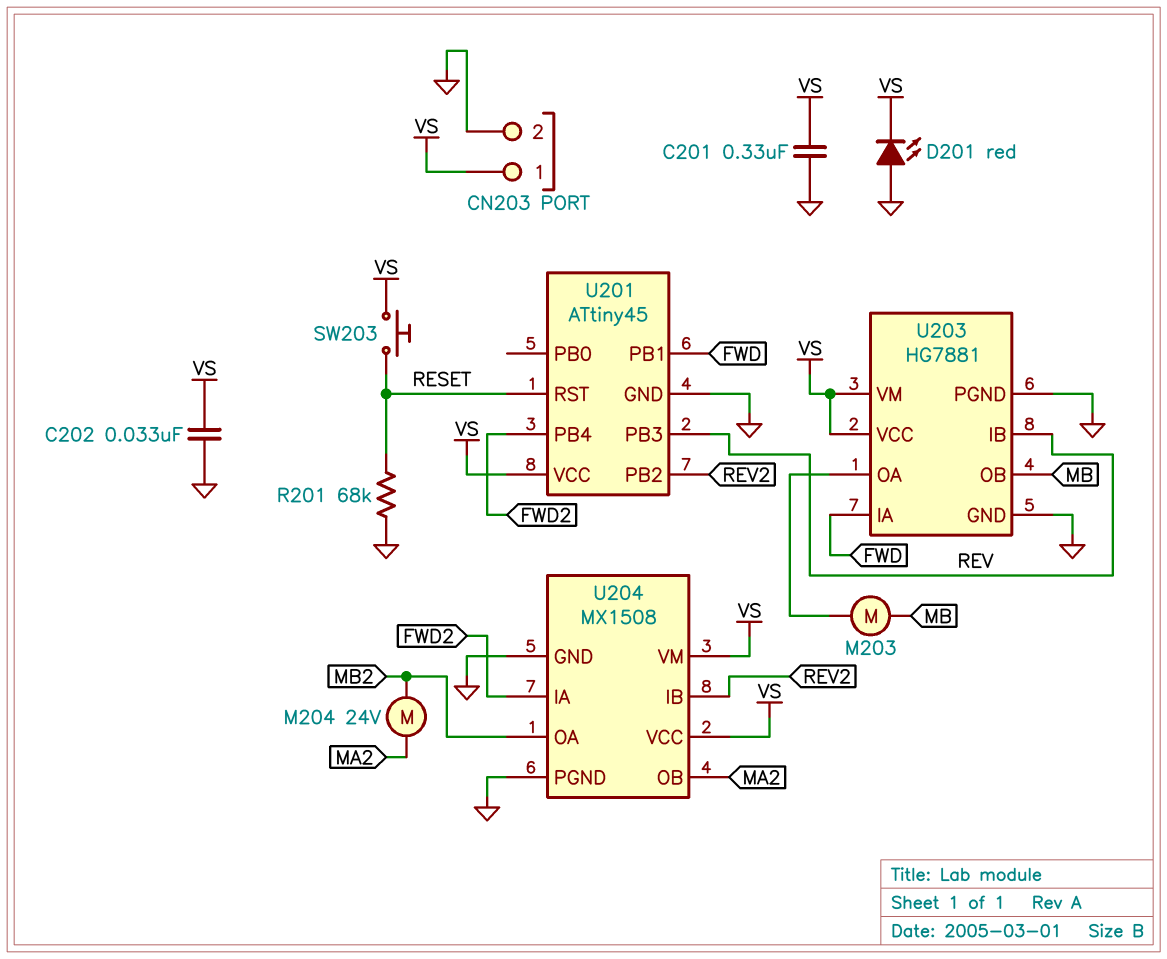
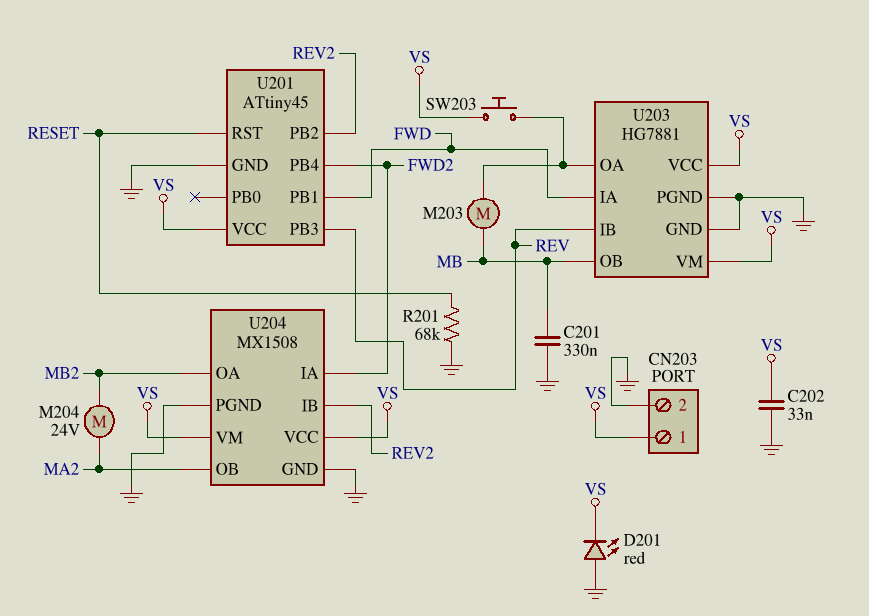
C201: 330nF (GND, VS) -> 330nF (GND, MB)
SW203: button (RESET, VS) -> button (U203/OA, VS)

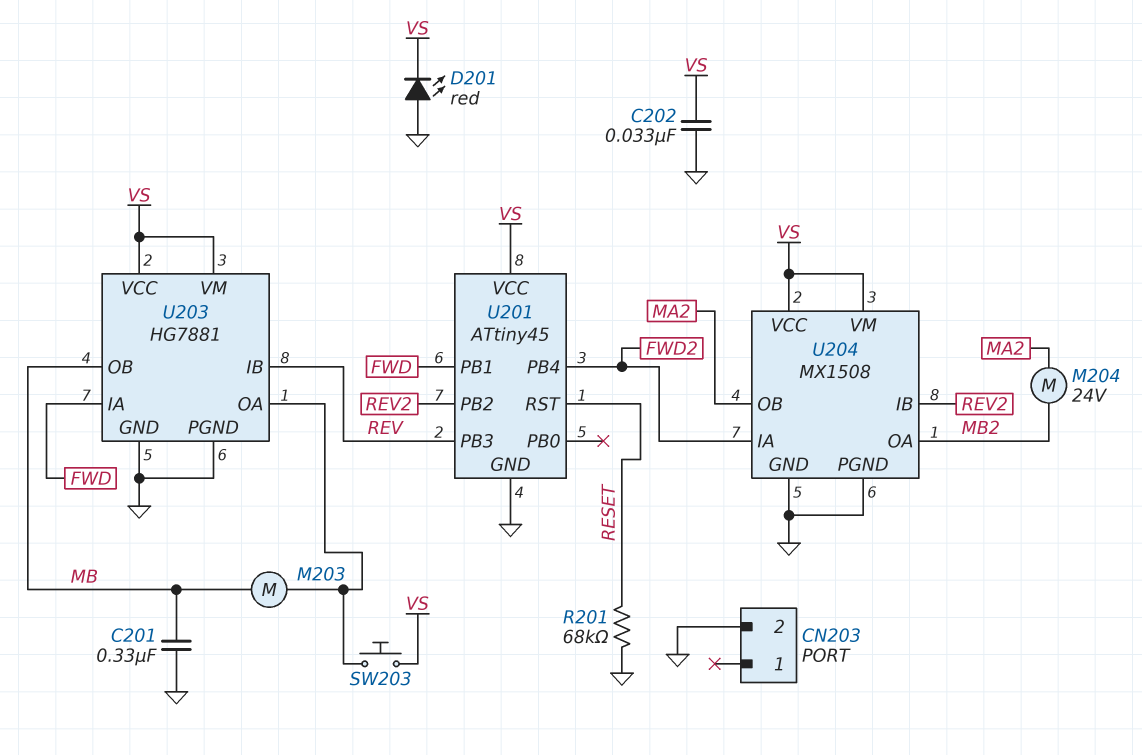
CN203 pin 1: VS -> none

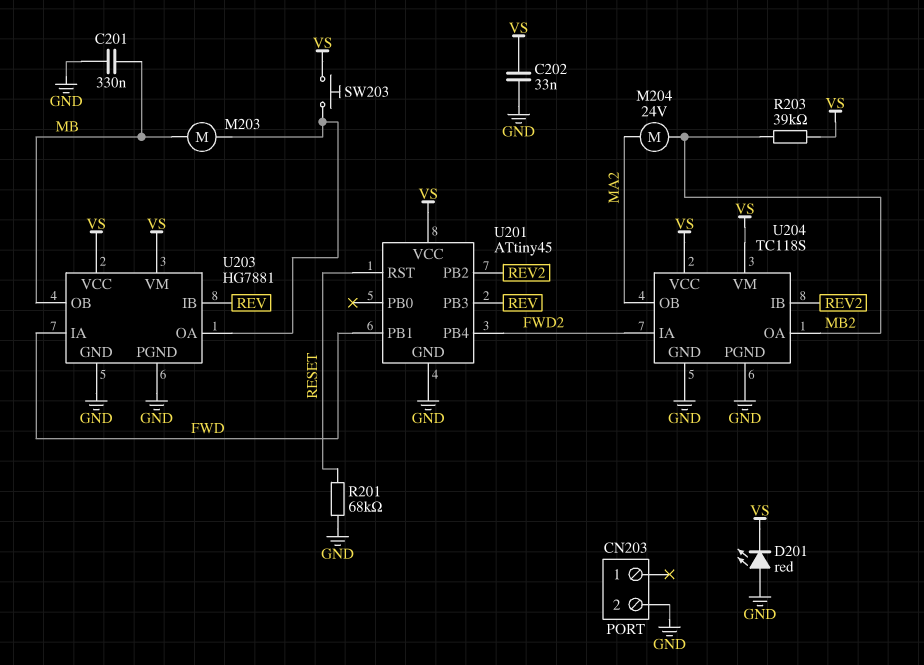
R203: none -> 39k (MB2, VS)
U204: MX1508 -> TC118S

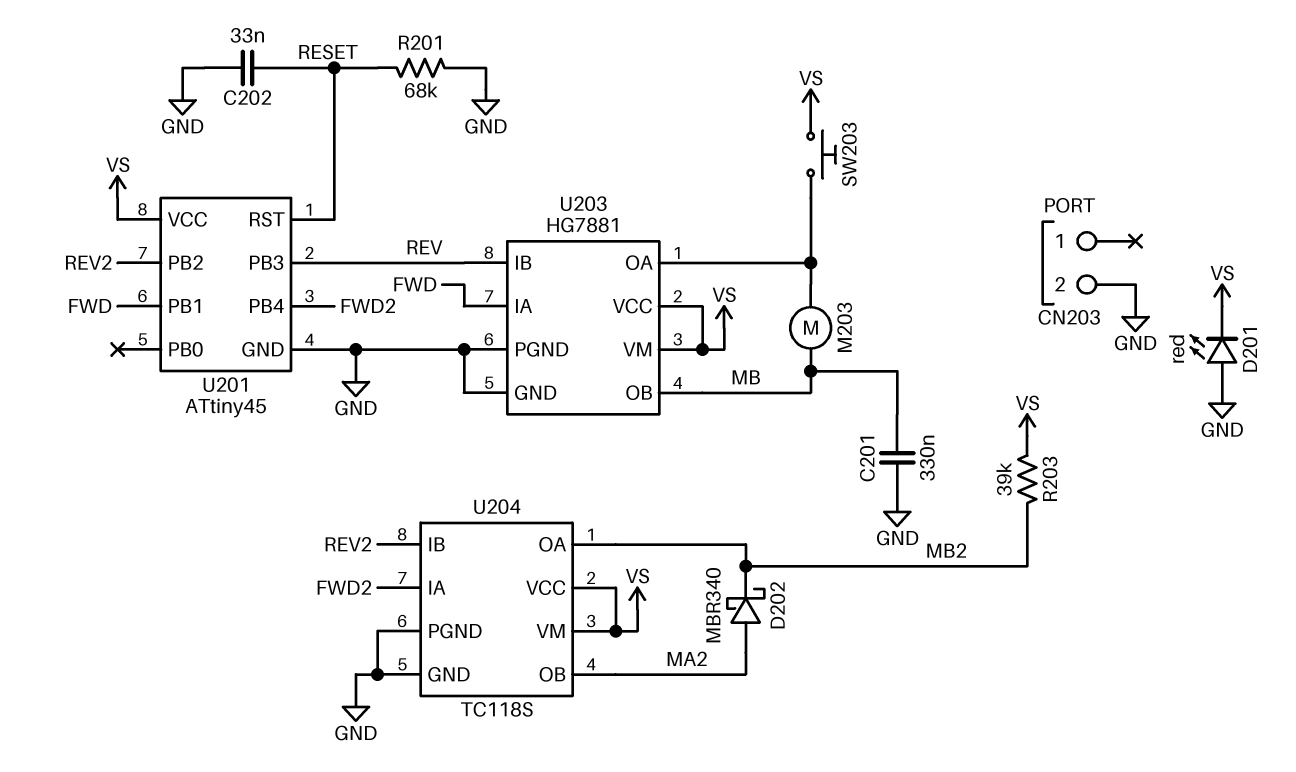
C202: 33nF (GND, VS) -> 33nF (GND, RESET)
D202: none -> schottky MBR340 (A MA2, K MB2)
M204: motor 24V (MA2, MB2) -> none

